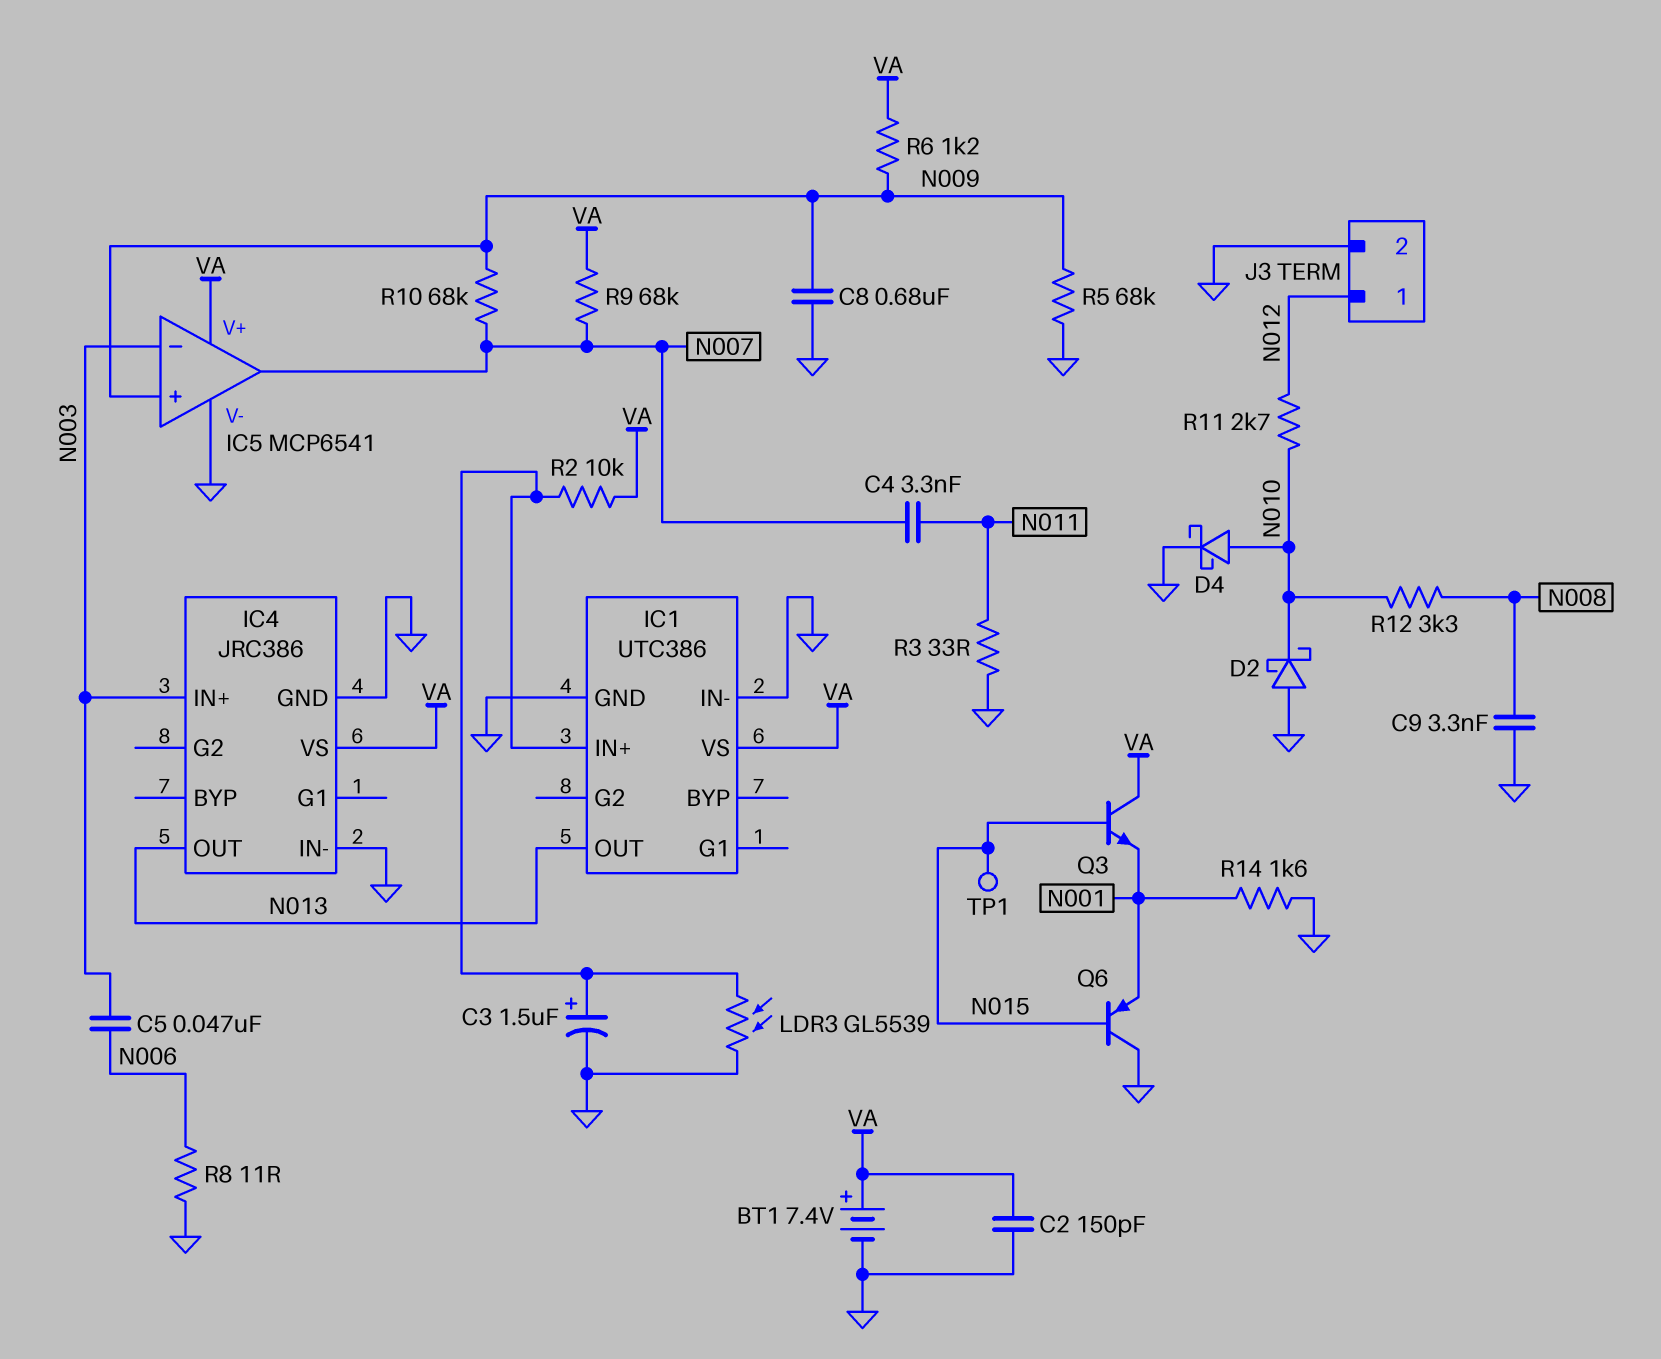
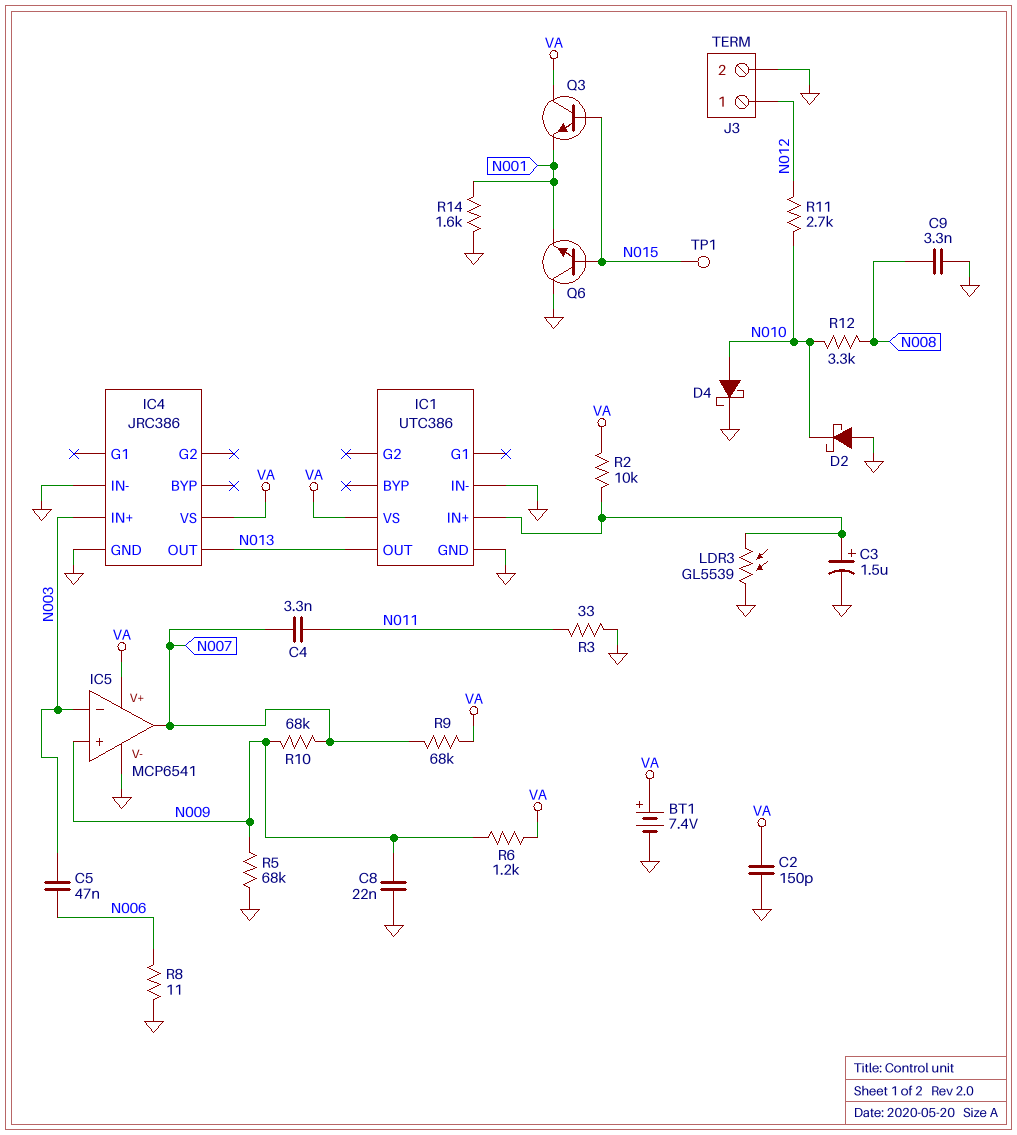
C8: 680nF (GND, N009) -> 22nF (GND, N009)
Q6: PNP (B N015, C GND, E N001) -> NPN (B N015, C GND, E N001)

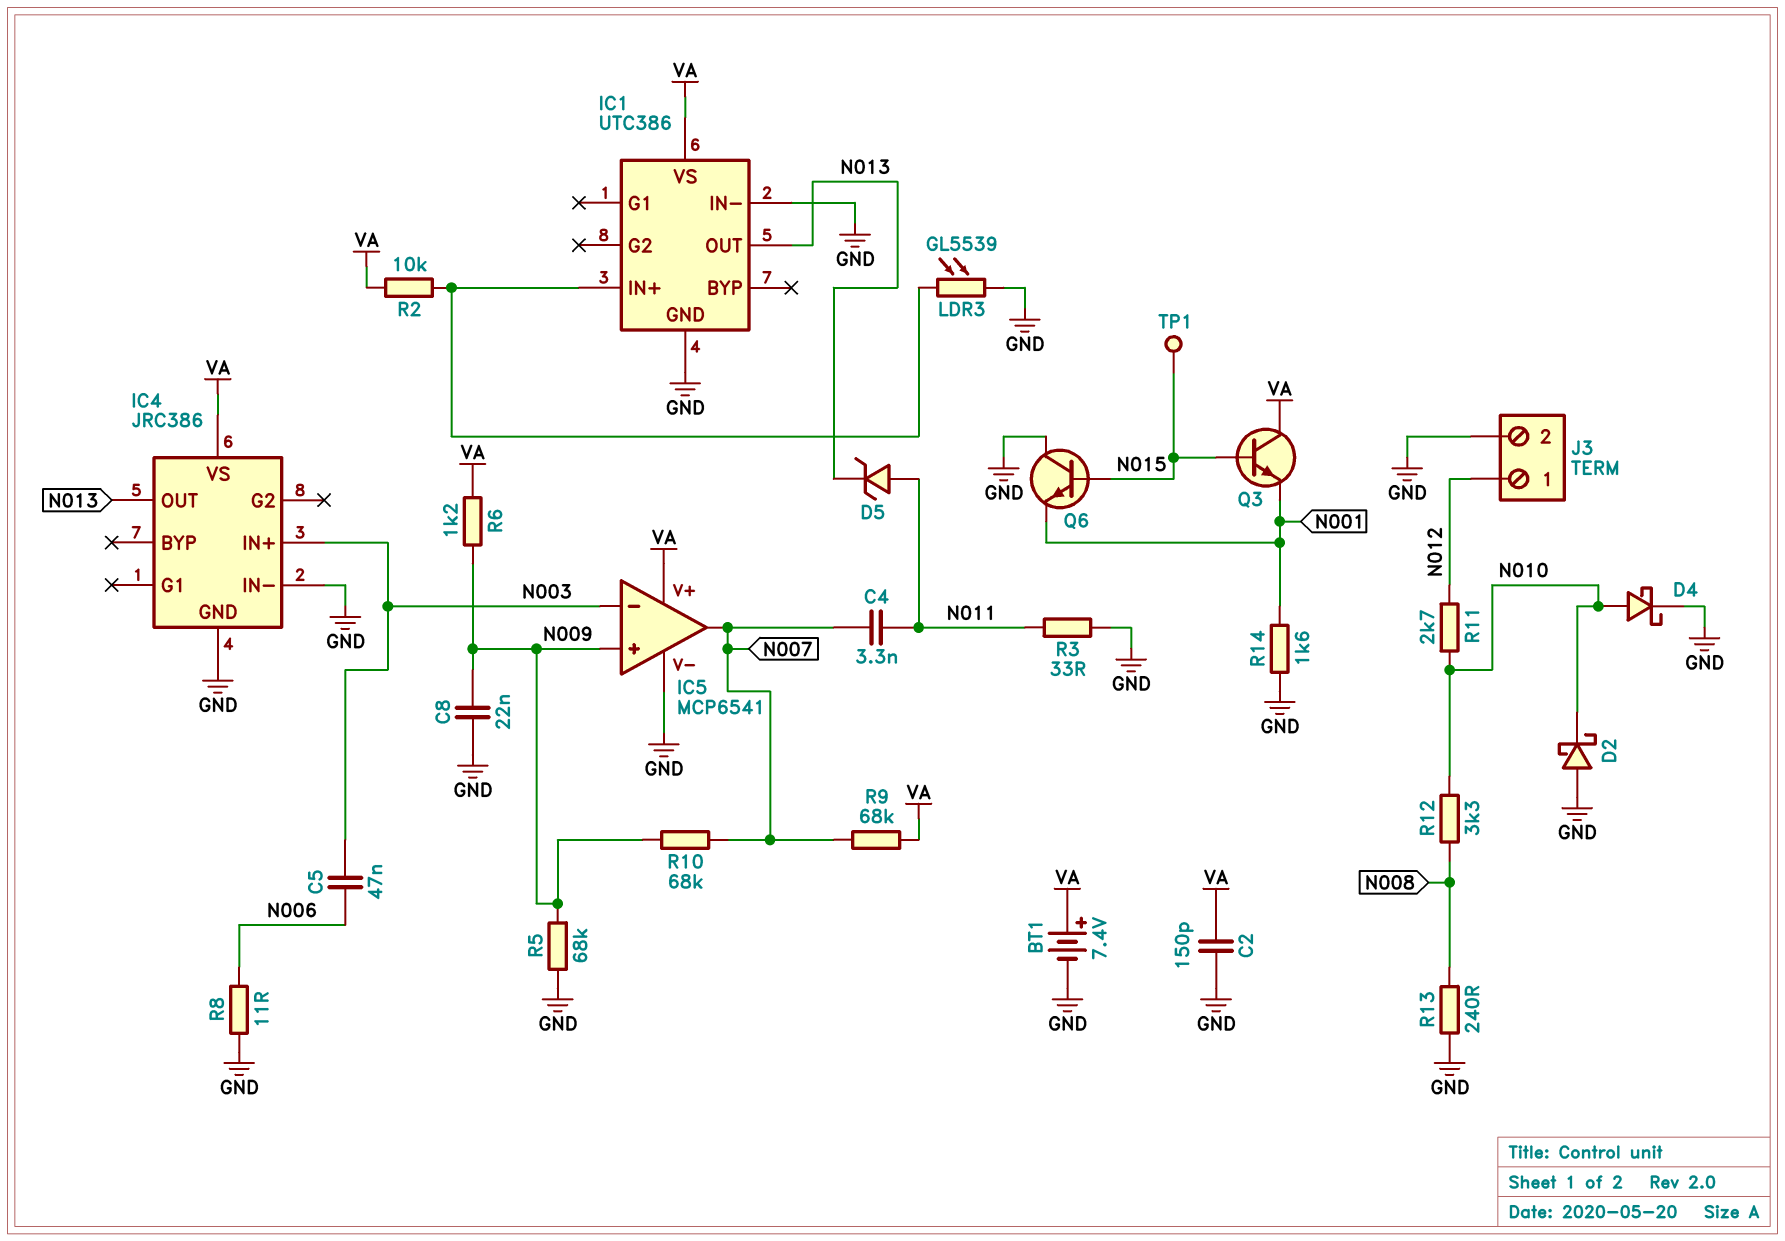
C3: 1.5uF (plus IC1/IN+, minus GND) -> none
C9: 3.3nF (GND, N008) -> none
D5: none -> zener (A N011, K N013)
R13: none -> 240 (GND, N008)

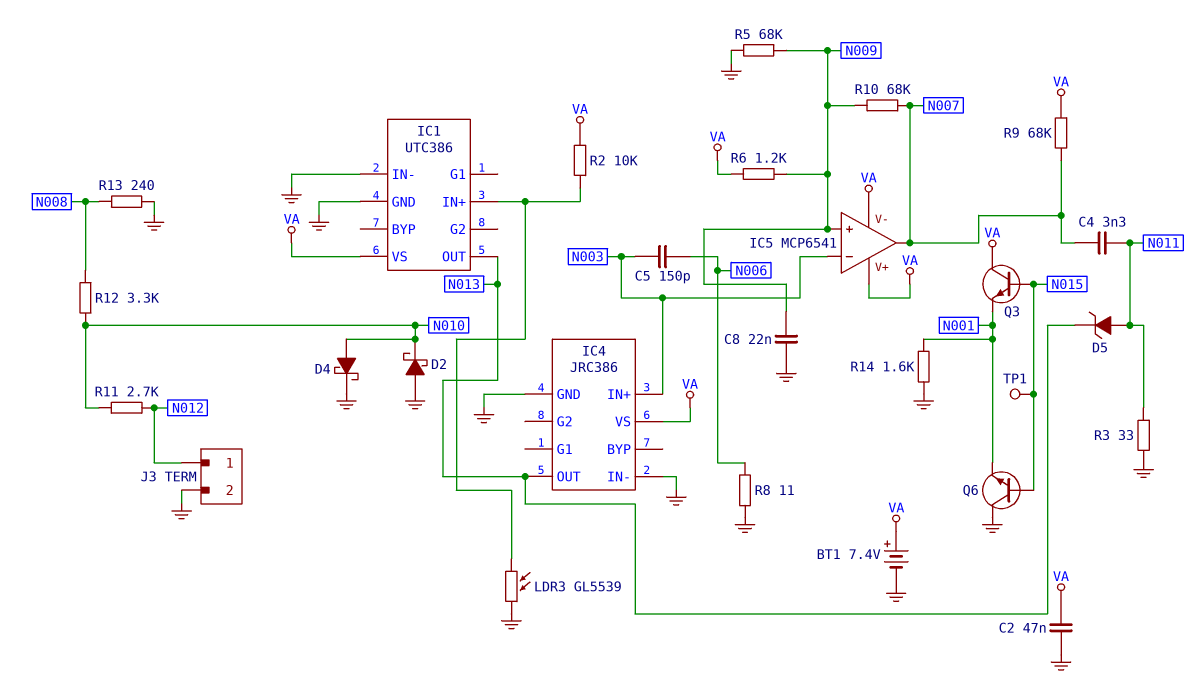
C2: 150pF (GND, VA) -> 47nF (GND, VA)
C5: 47nF (N003, N006) -> 150pF (N003, N006)
IC5 pin V-: GND -> VA

